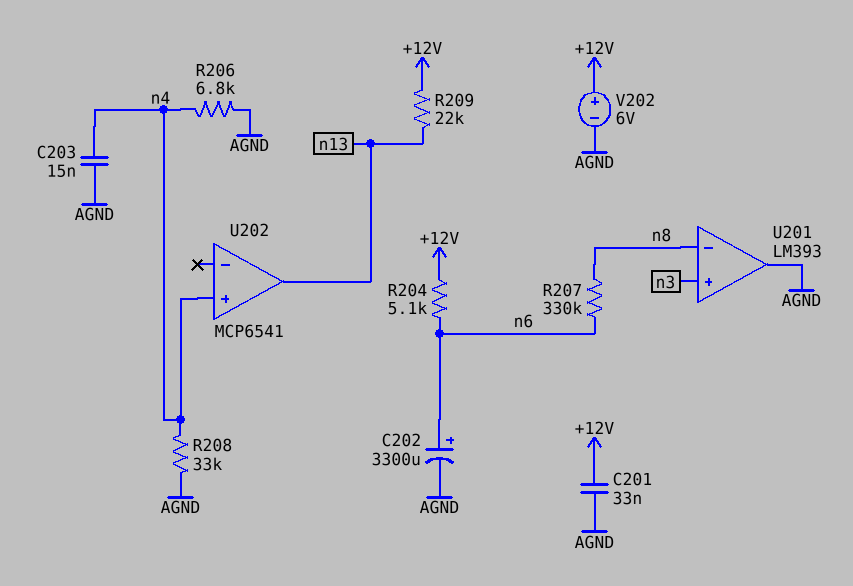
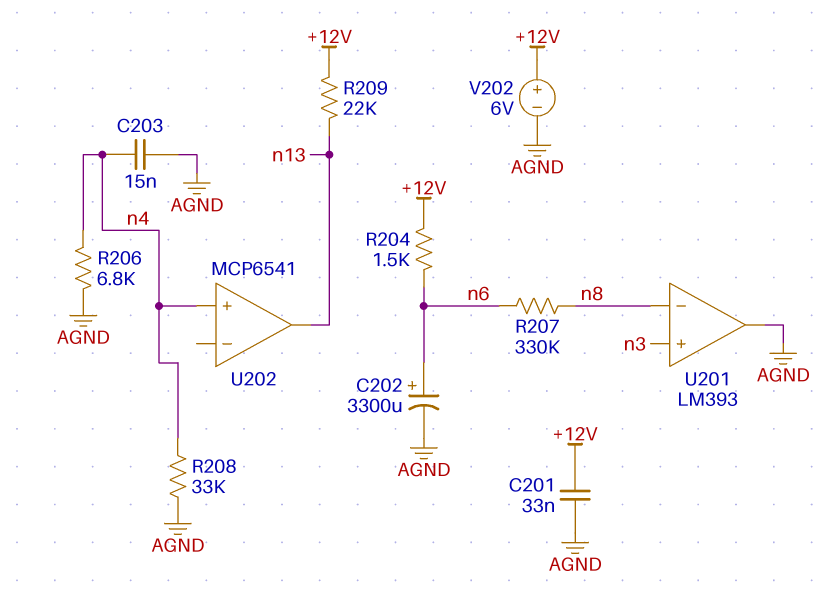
R204: 5.1k (+12V, n6) -> 1.5k (+12V, n6)

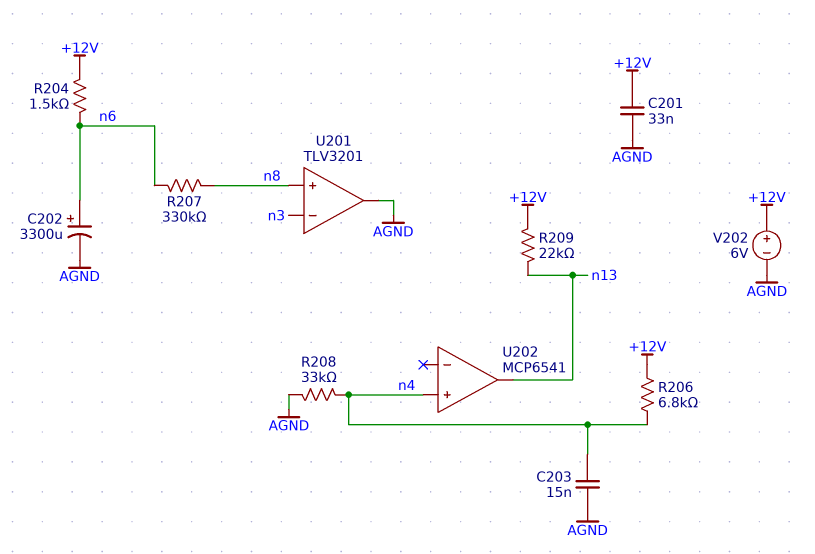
R206: 6.8k (AGND, n4) -> 6.8k (+12V, n4)
U201: LM393 -> TLV3201
U201 pin in+: n3 -> n8
U201 pin in-: n8 -> n3

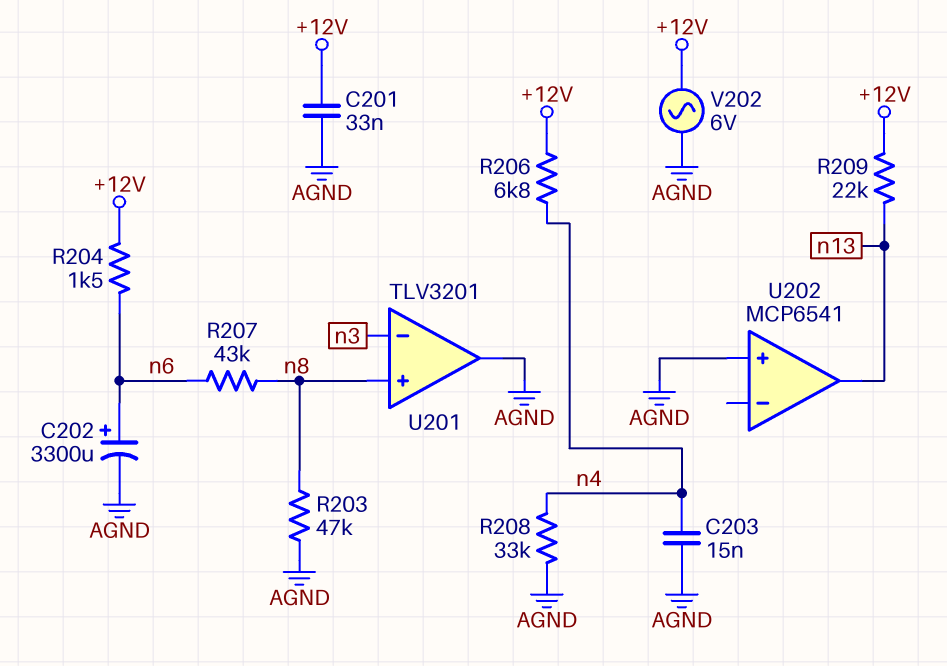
R203: none -> 47k (AGND, n8)
R207: 330k (n6, n8) -> 43k (n6, n8)
U202 pin in+: n4 -> AGND
V202: 6V (plus +12V, minus AGND) -> AC 6V (+12V, AGND)

